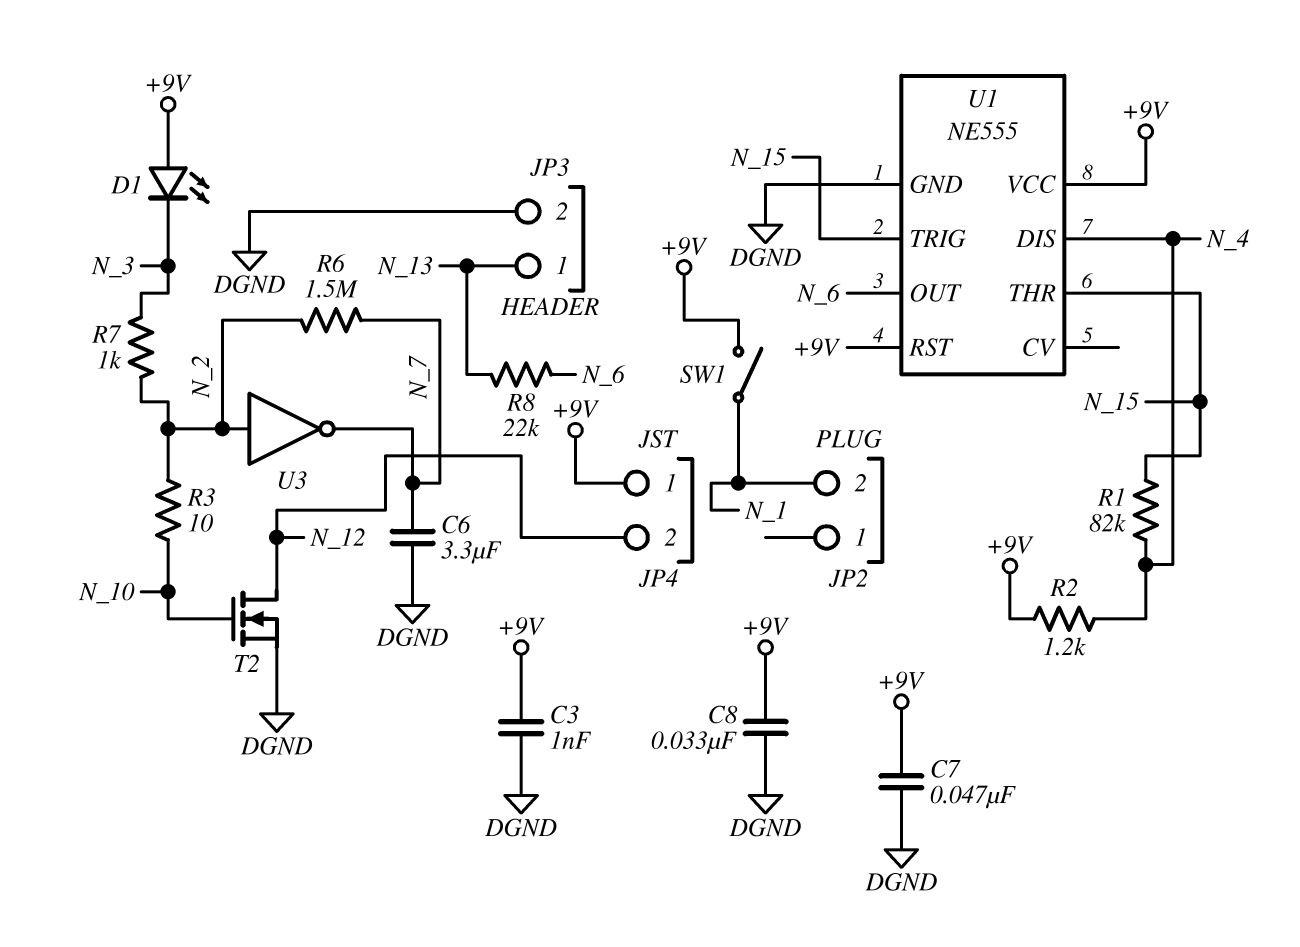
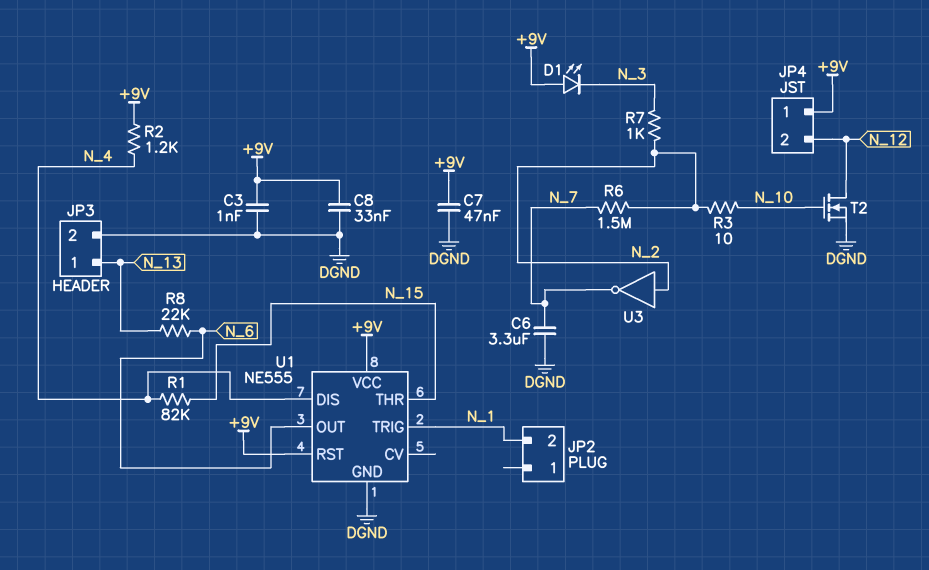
SW1: switch (+9V, N_1) -> none
U1 pin TRIG: N_15 -> N_1

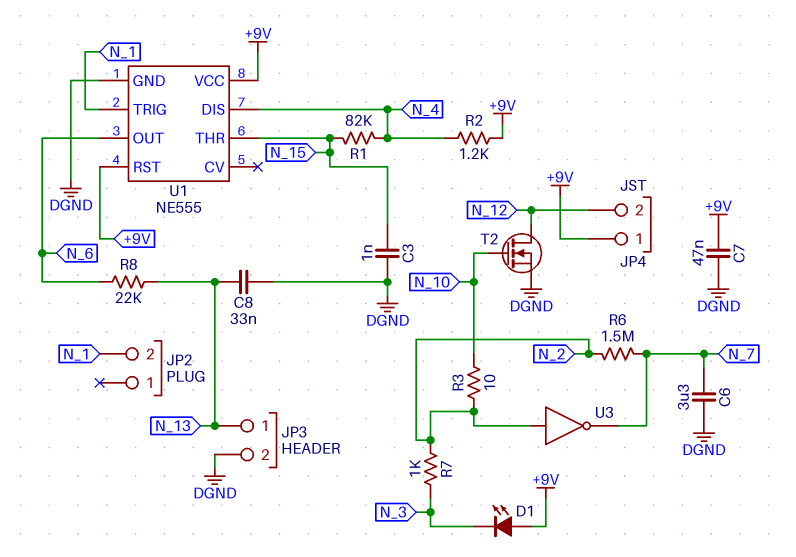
C3: 1nF (+9V, DGND) -> 1nF (DGND, N_15)
C8: 33nF (+9V, DGND) -> 33nF (DGND, N_13)

